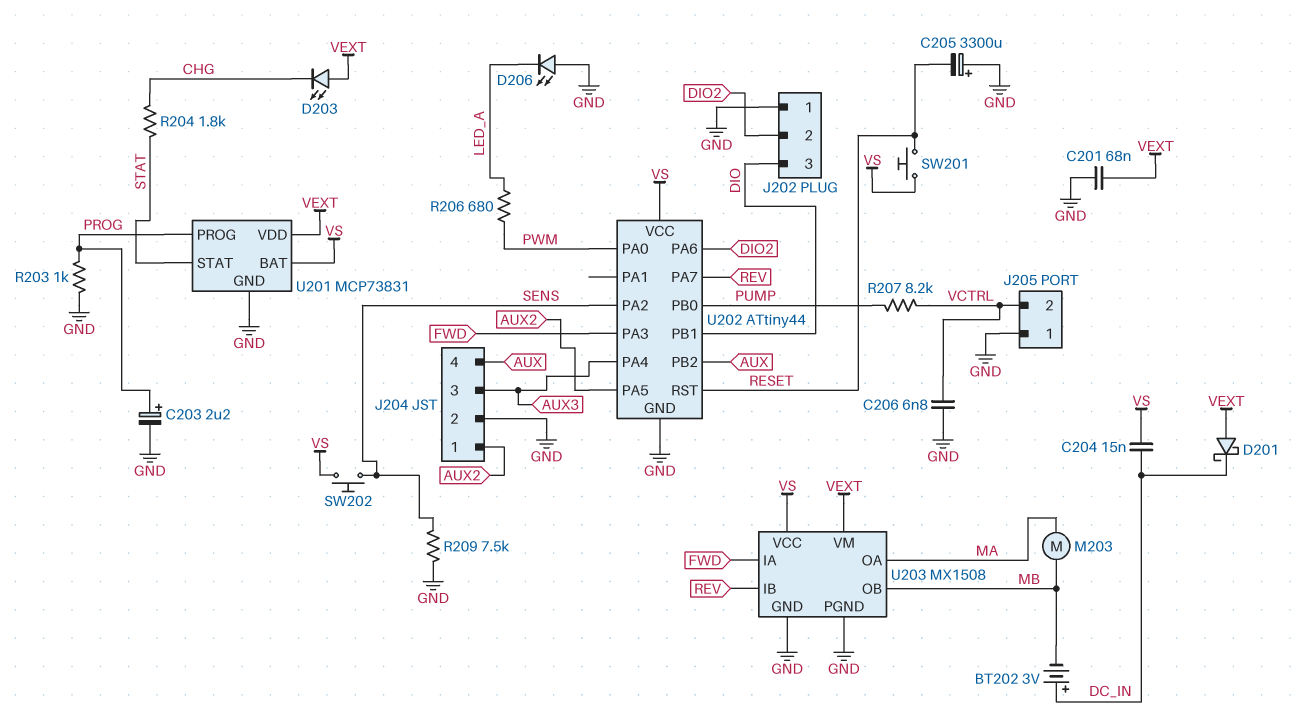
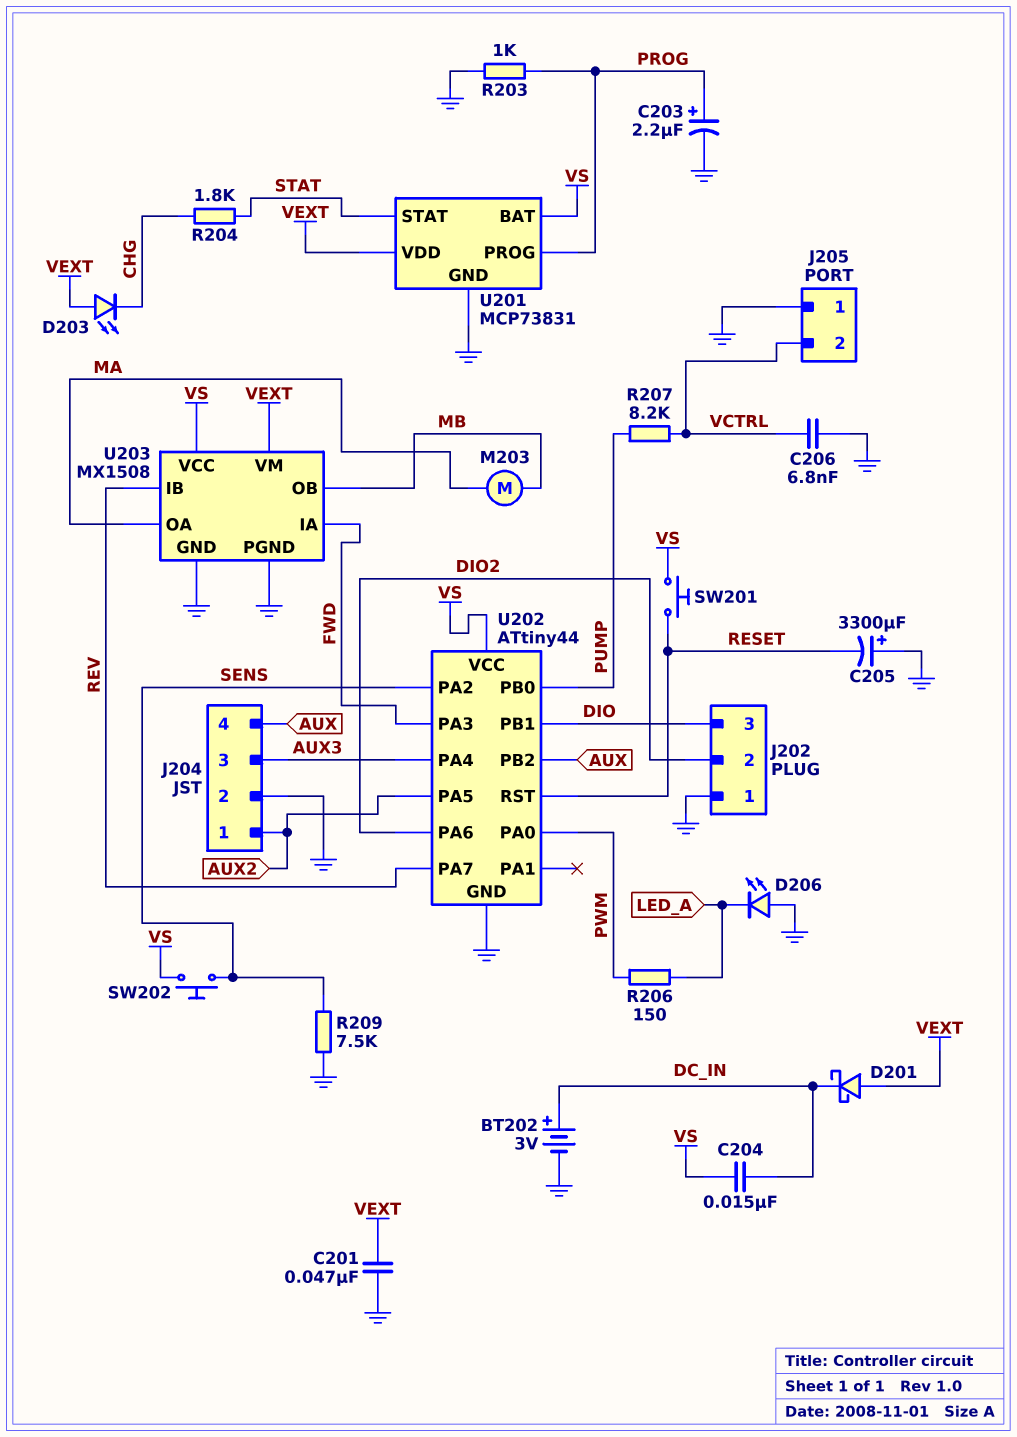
BT202: 3V (plus DC_IN, minus MB) -> 3V (plus DC_IN, minus GND)
C201: 68nF (GND, VEXT) -> 47nF (GND, VEXT)
R206: 680 (LED_A, PWM) -> 150 (LED_A, PWM)

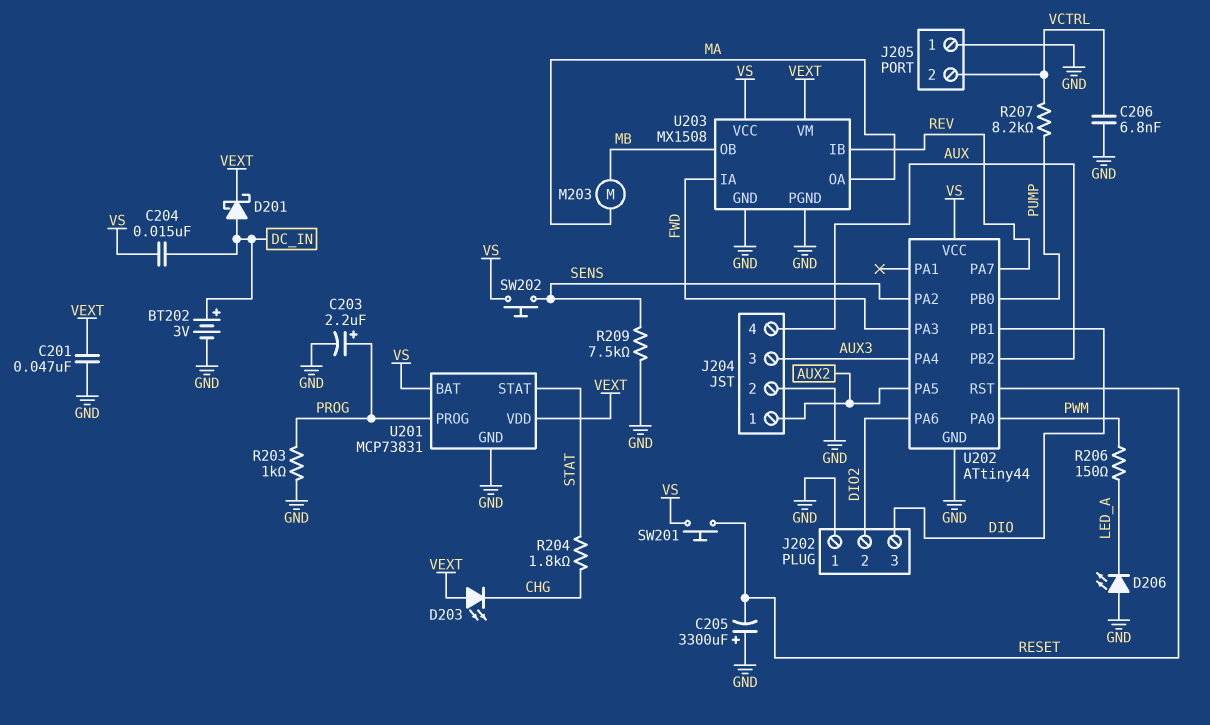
D201: schottky (A VEXT, K DC_IN) -> schottky (A DC_IN, K VEXT)

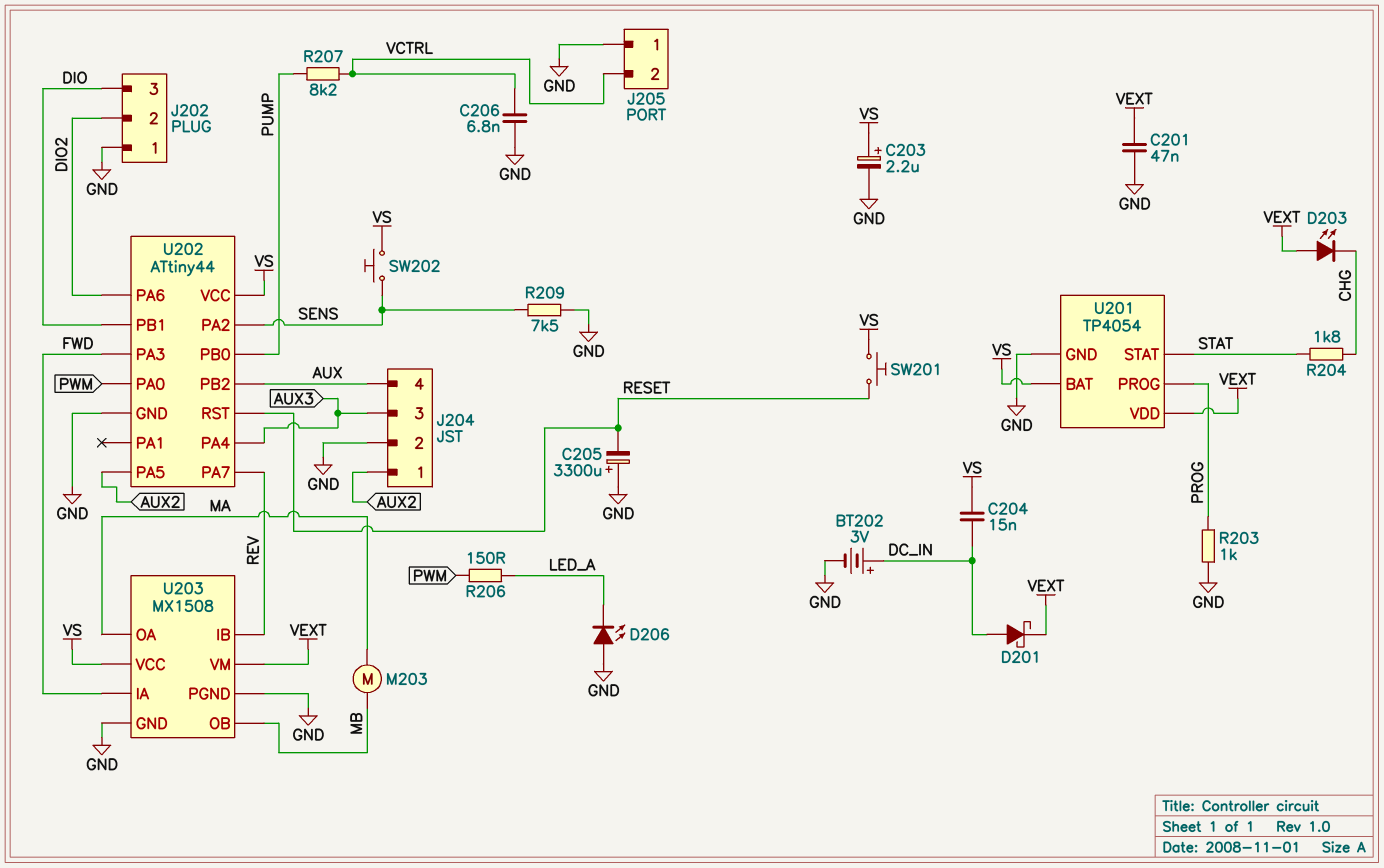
C203: 2.2uF (plus PROG, minus GND) -> 2.2uF (plus VS, minus GND)
U201: MCP73831 -> TP4054

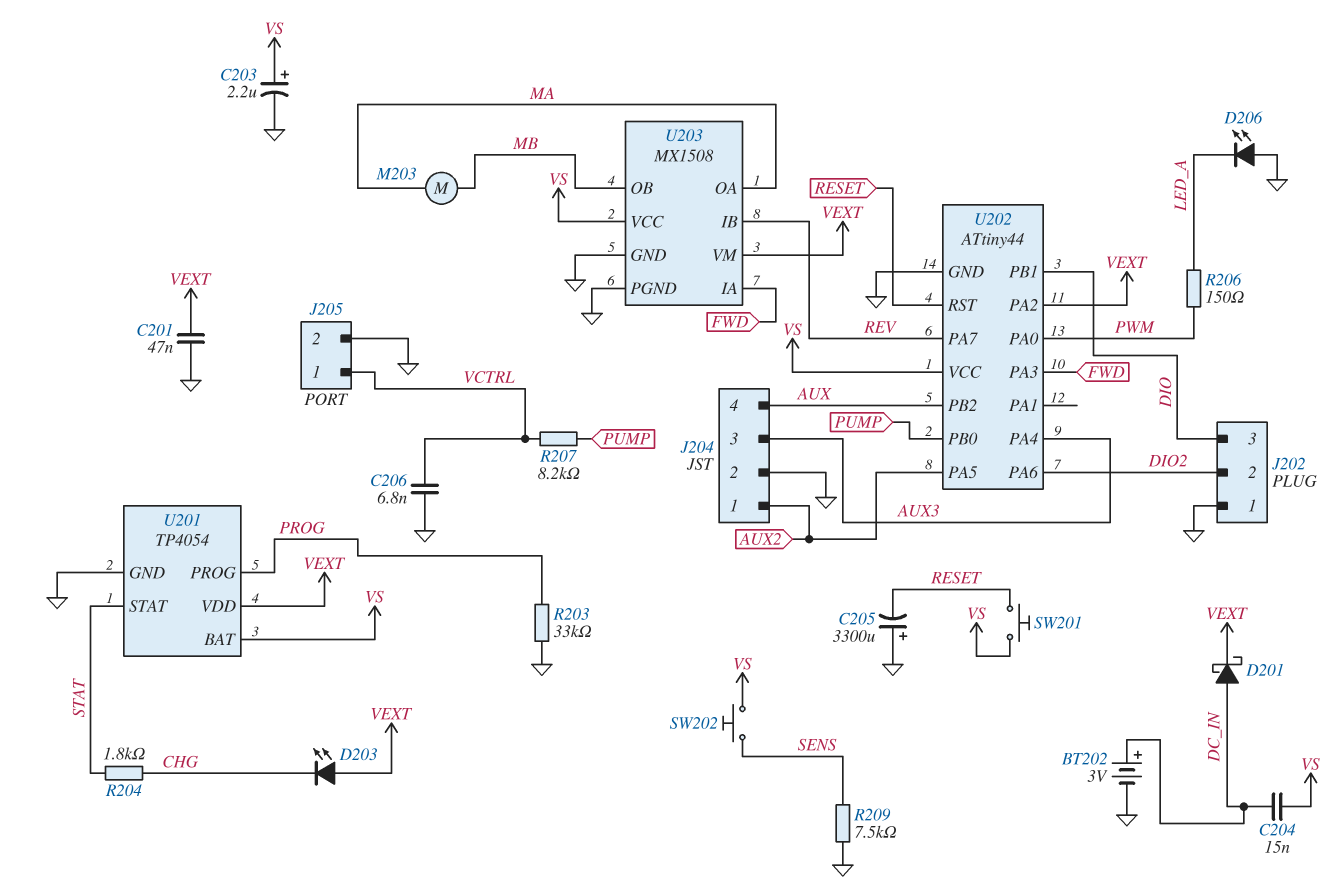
J205 pin 1: GND -> VCTRL
J205 pin 2: VCTRL -> GND
R203: 1k (GND, PROG) -> 33k (GND, PROG)
U202 pin PA2: SENS -> VEXT

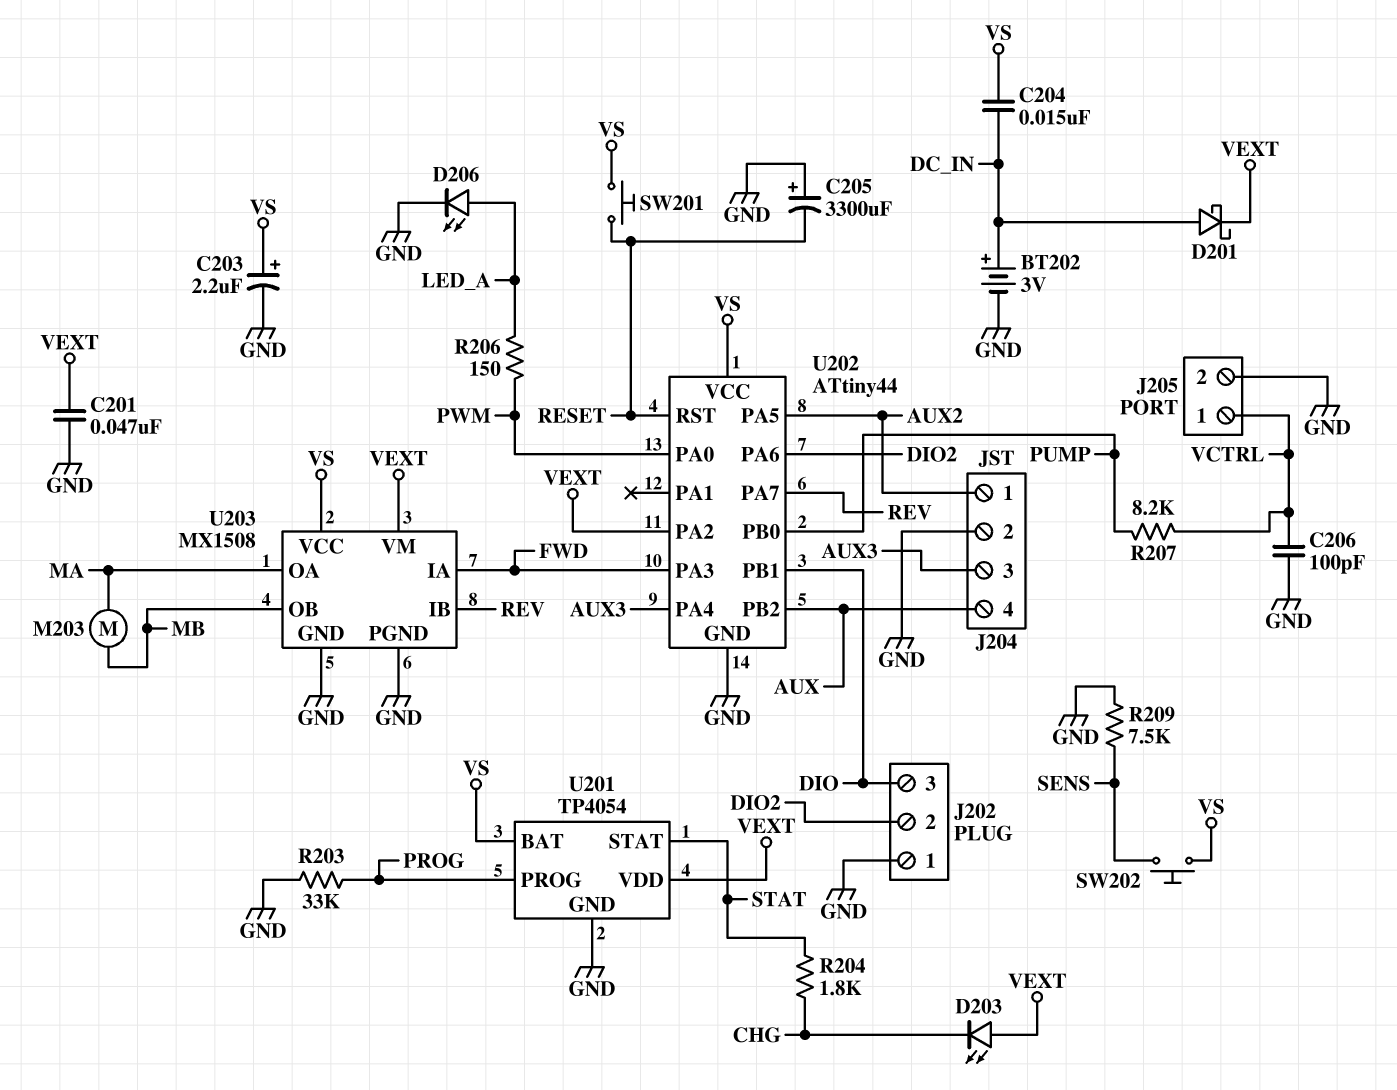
C206: 6.8nF (GND, VCTRL) -> 100pF (GND, VCTRL)
D206: LED (A GND, K LED_A) -> LED (A LED_A, K GND)

